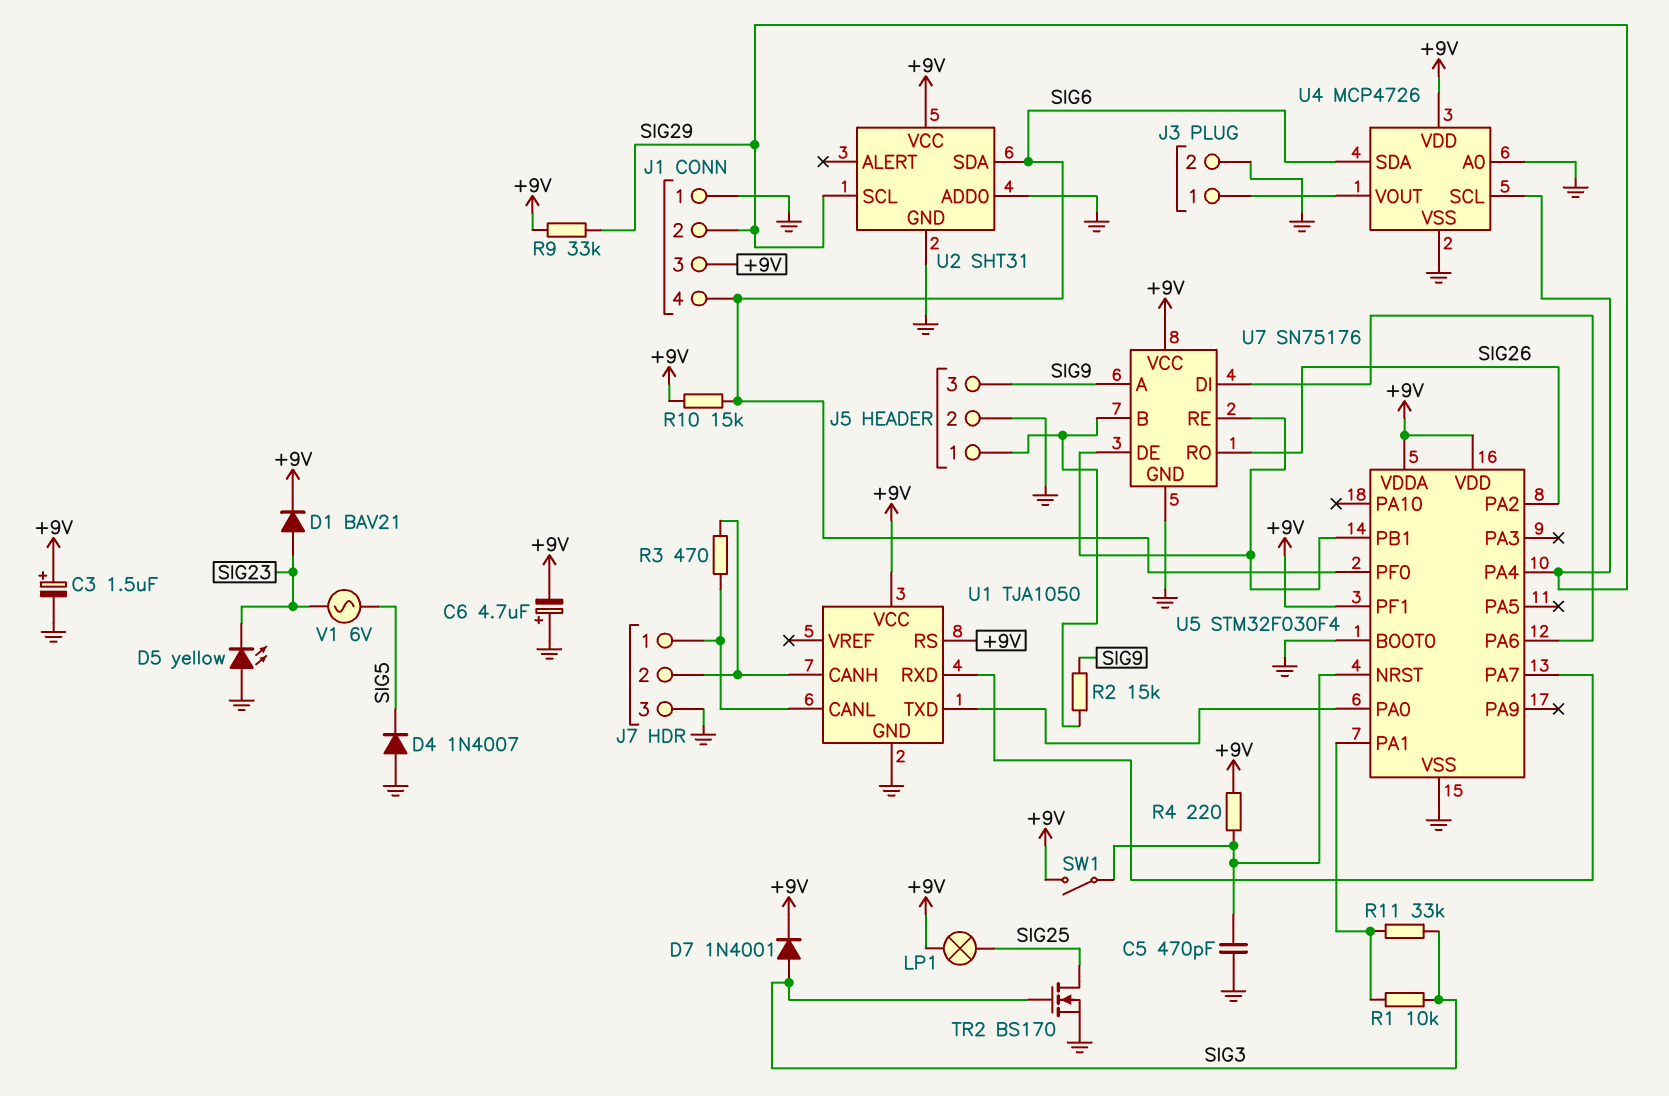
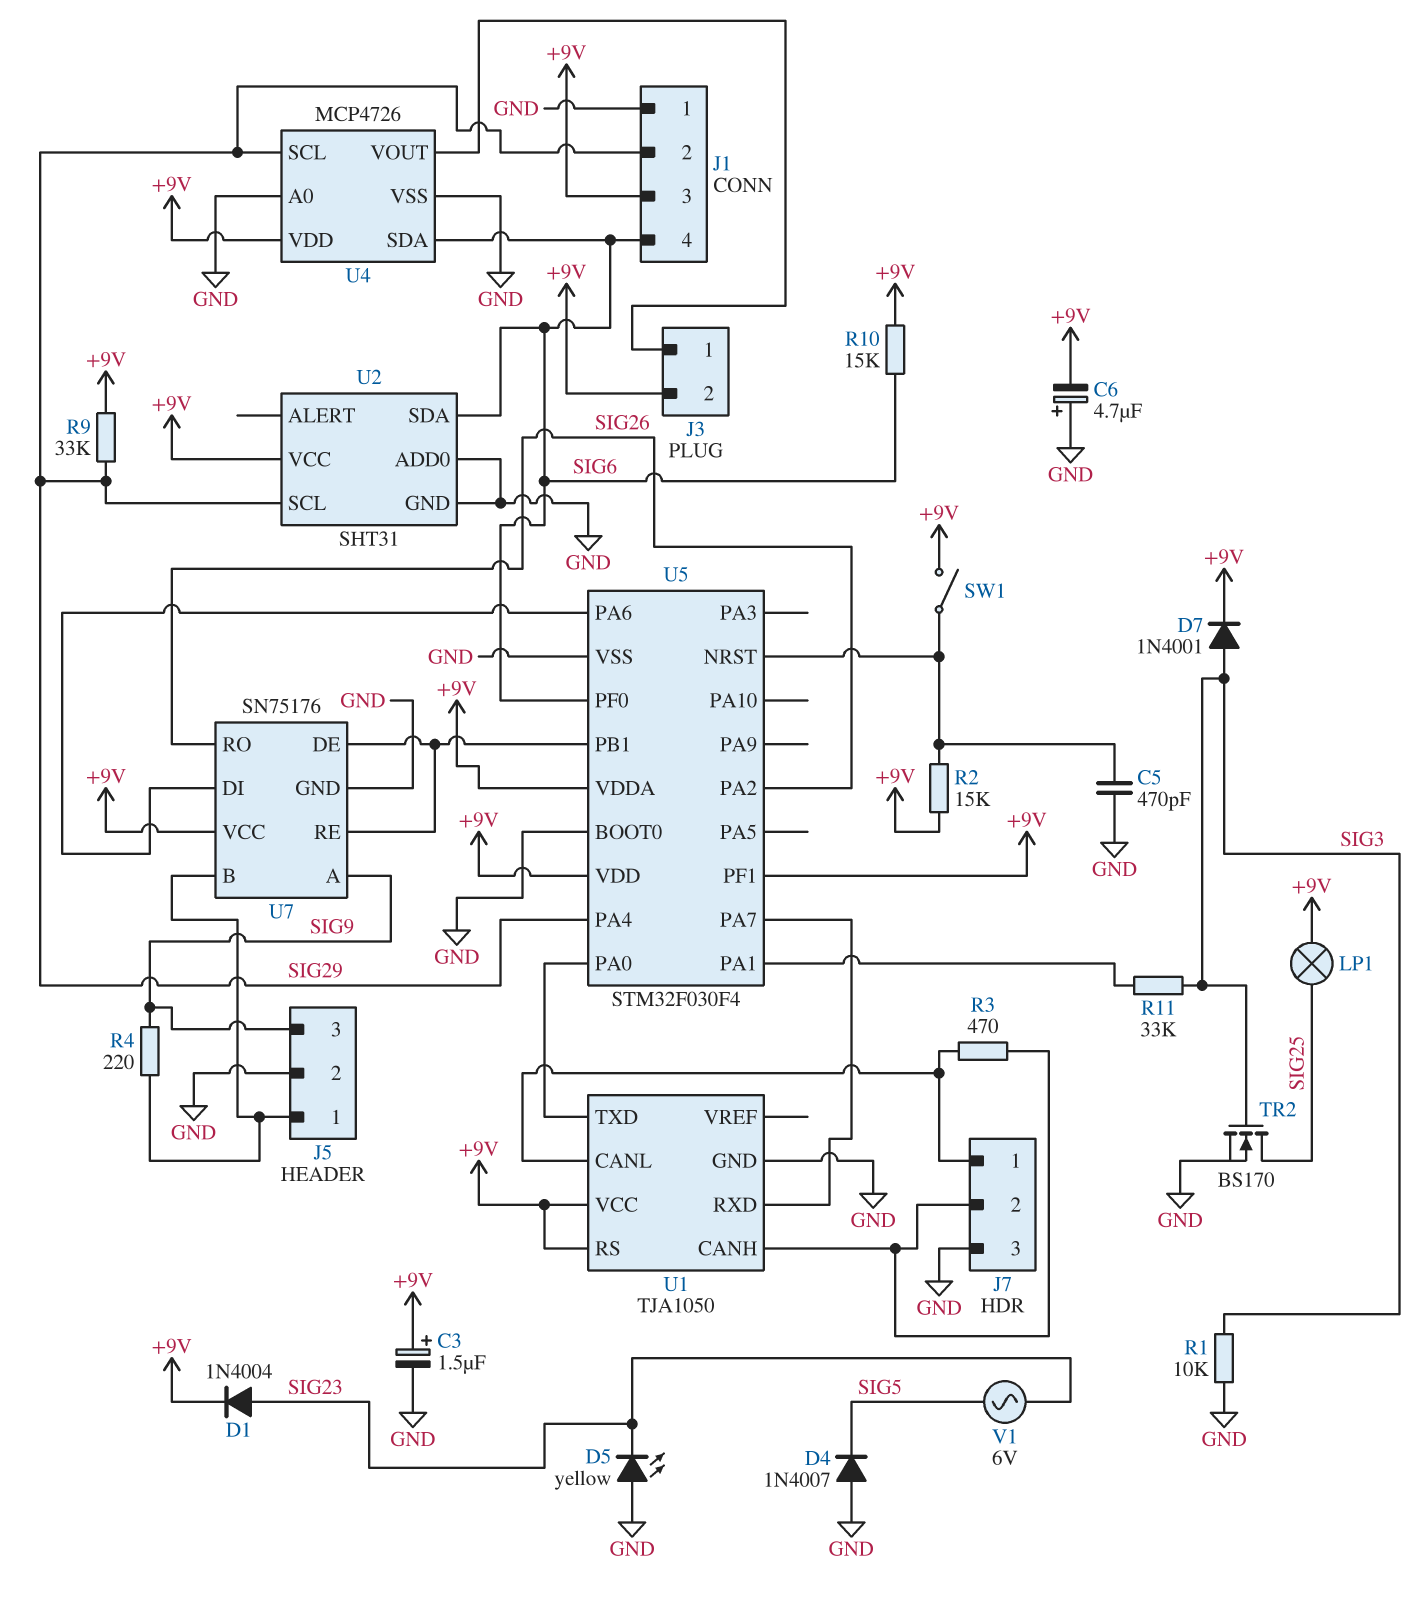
D1: diode BAV21 (A SIG23, K +9V) -> diode 1N4004 (A SIG23, K +9V)
J3 pin 2: GND -> +9V
R1: 10k (SIG3, U5/PA1) -> 10k (GND, SIG3)
R2: 15k (J5/1, SIG9) -> 15k (+9V, U5/NRST)
R4: 220 (+9V, U5/NRST) -> 220 (J5/1, SIG9)

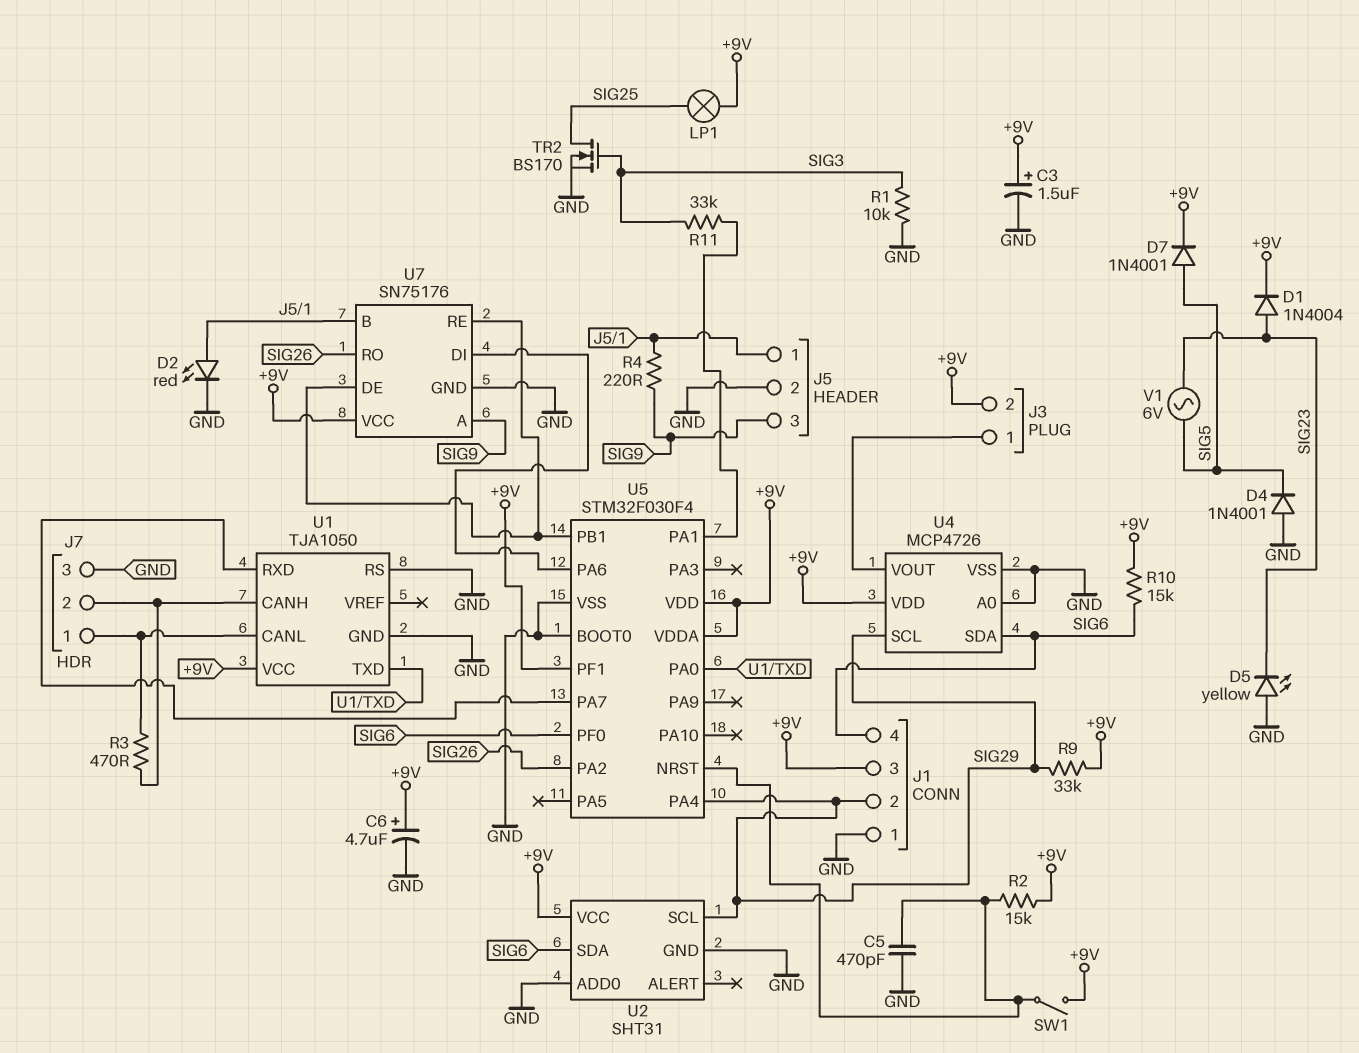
C6: 4.7uF (plus GND, minus +9V) -> 4.7uF (plus +9V, minus GND)
D2: none -> LED red (A J5/1, K GND)
D4: diode 1N4007 (A GND, K SIG5) -> diode 1N4001 (A GND, K SIG5)
D7: diode 1N4001 (A SIG3, K +9V) -> diode 1N4001 (A SIG5, K +9V)
U1 pin RS: +9V -> GND

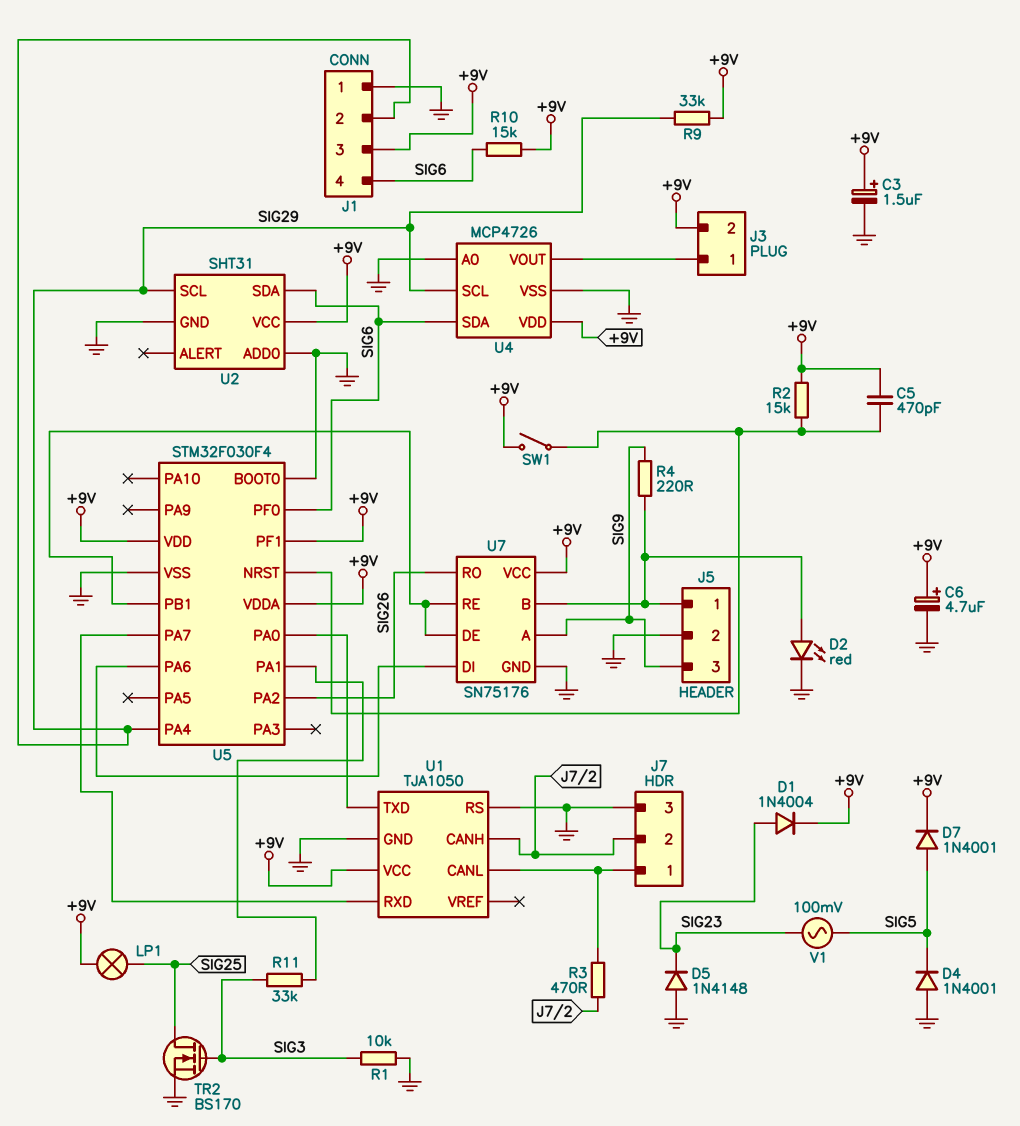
C5: 470pF (GND, U5/NRST) -> 470pF (+9V, U5/NRST)
D5: LED yellow (A GND, K SIG23) -> diode 1N4148 (A GND, K SIG23)
V1: AC 6V (SIG5, SIG23) -> AC 100mV (SIG5, SIG23)

